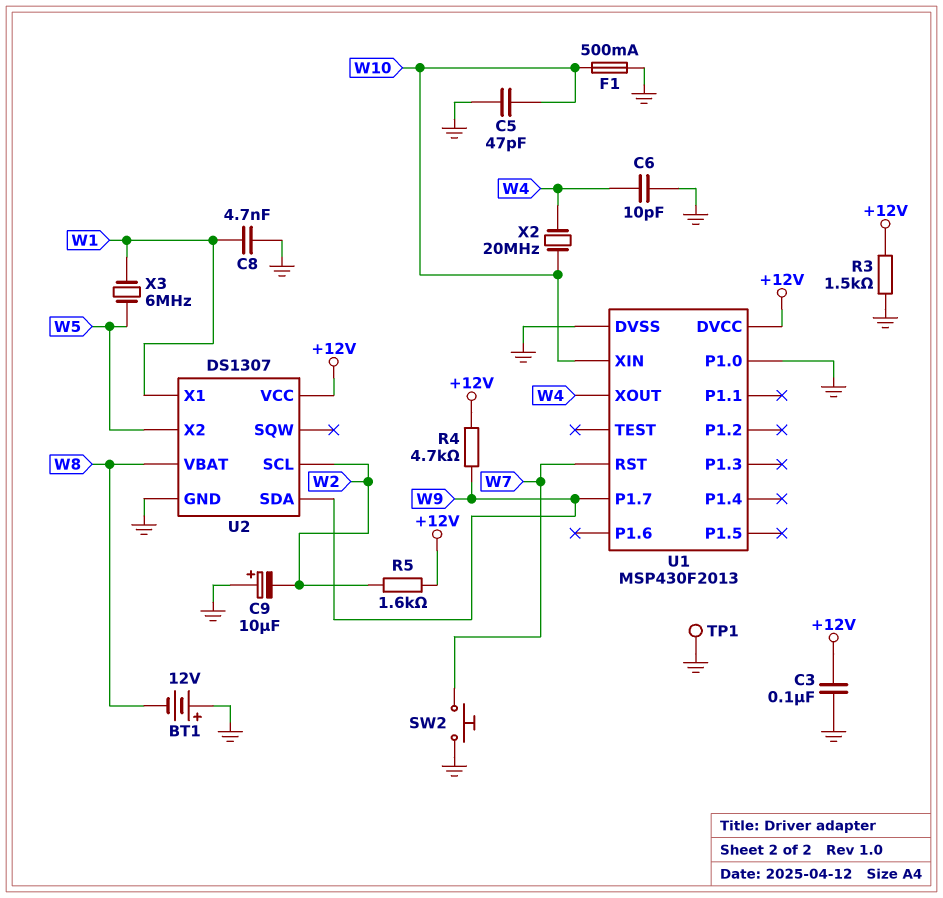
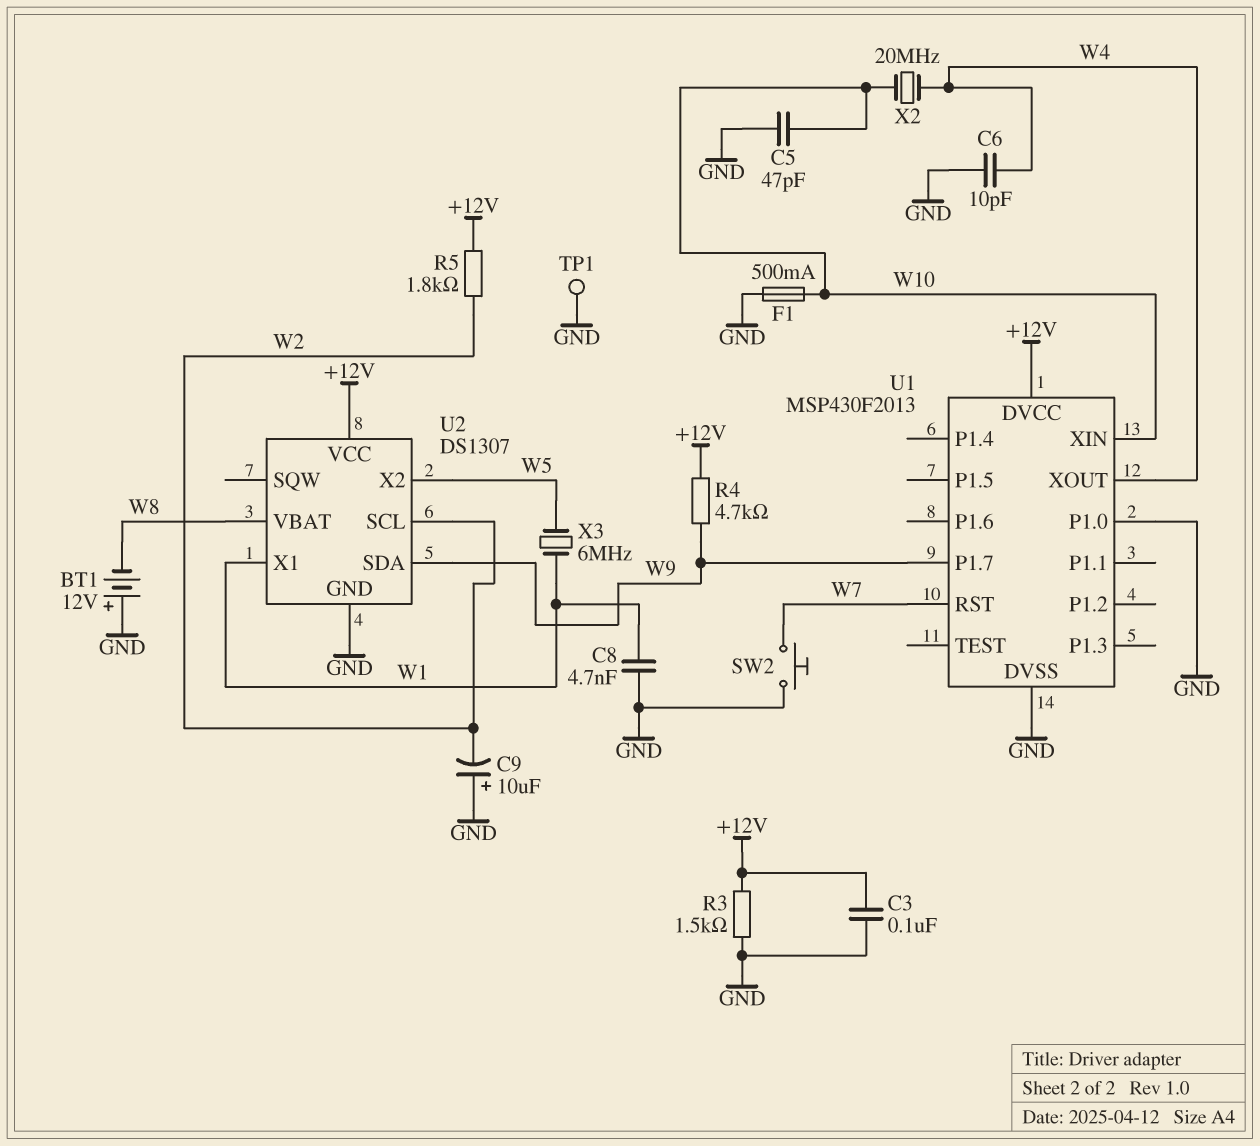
R5: 1.6k (+12V, W2) -> 1.8k (+12V, W2)

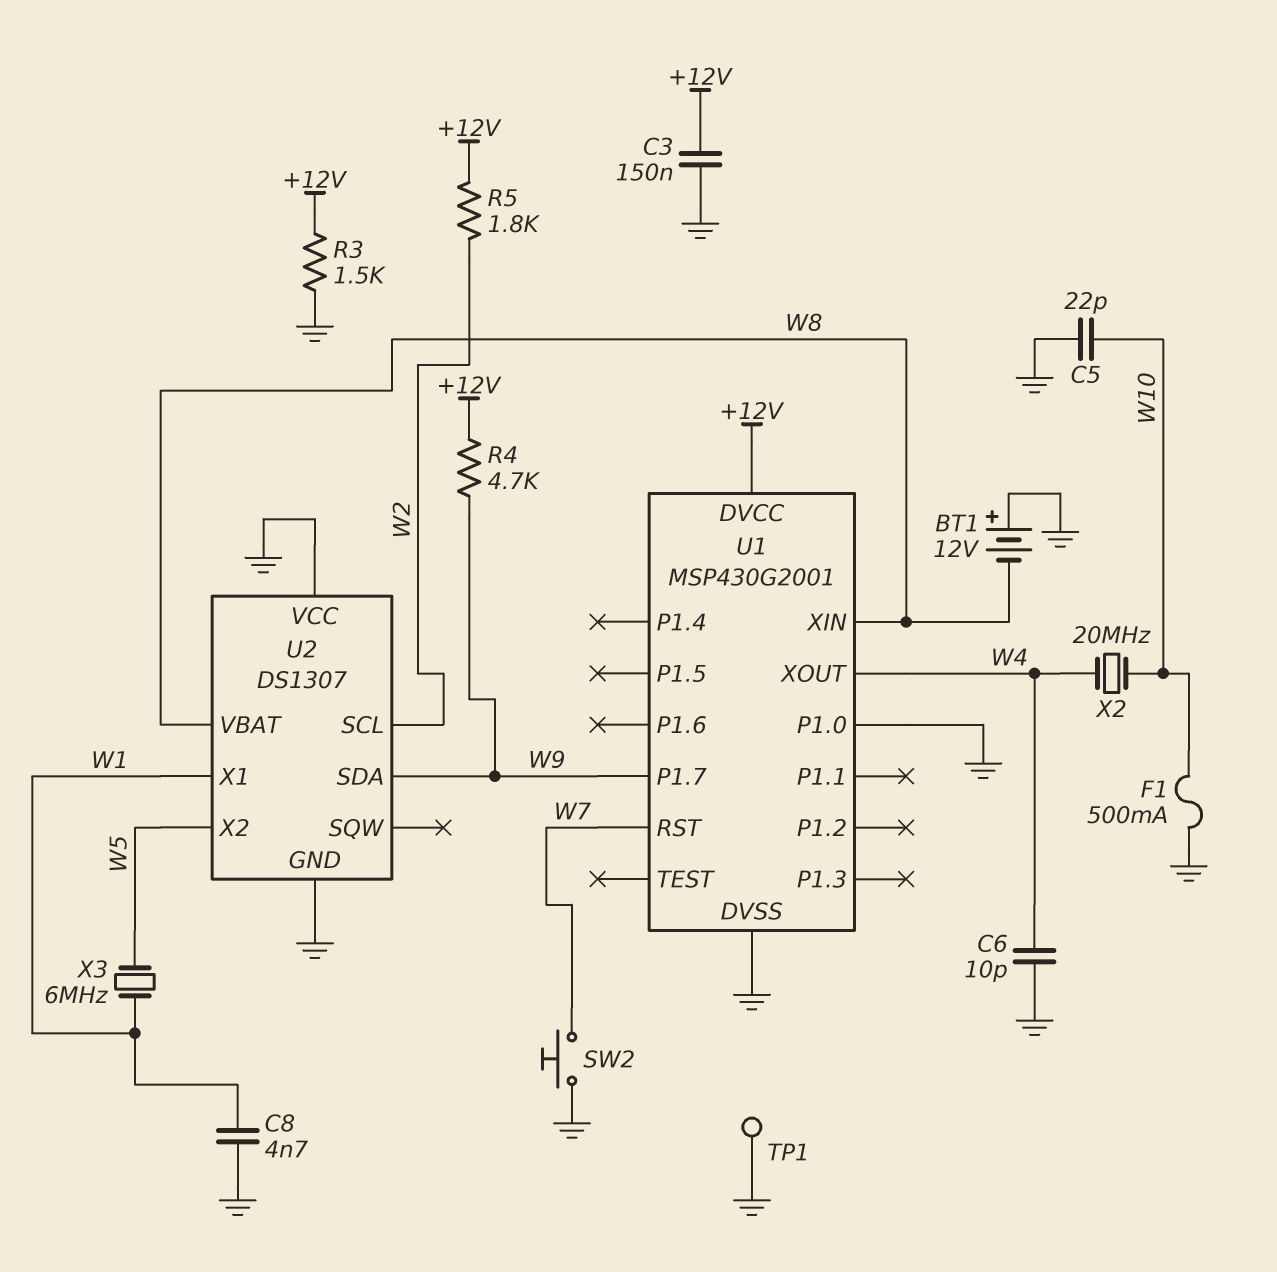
C3: 100nF (+12V, GND) -> 150nF (+12V, GND)
C5: 47pF (GND, W10) -> 22pF (GND, W10)
C9: 10uF (plus GND, minus W2) -> none
U1: MSP430F2013 -> MSP430G2001
U1 pin XIN: W10 -> W8
U2 pin VCC: +12V -> GND

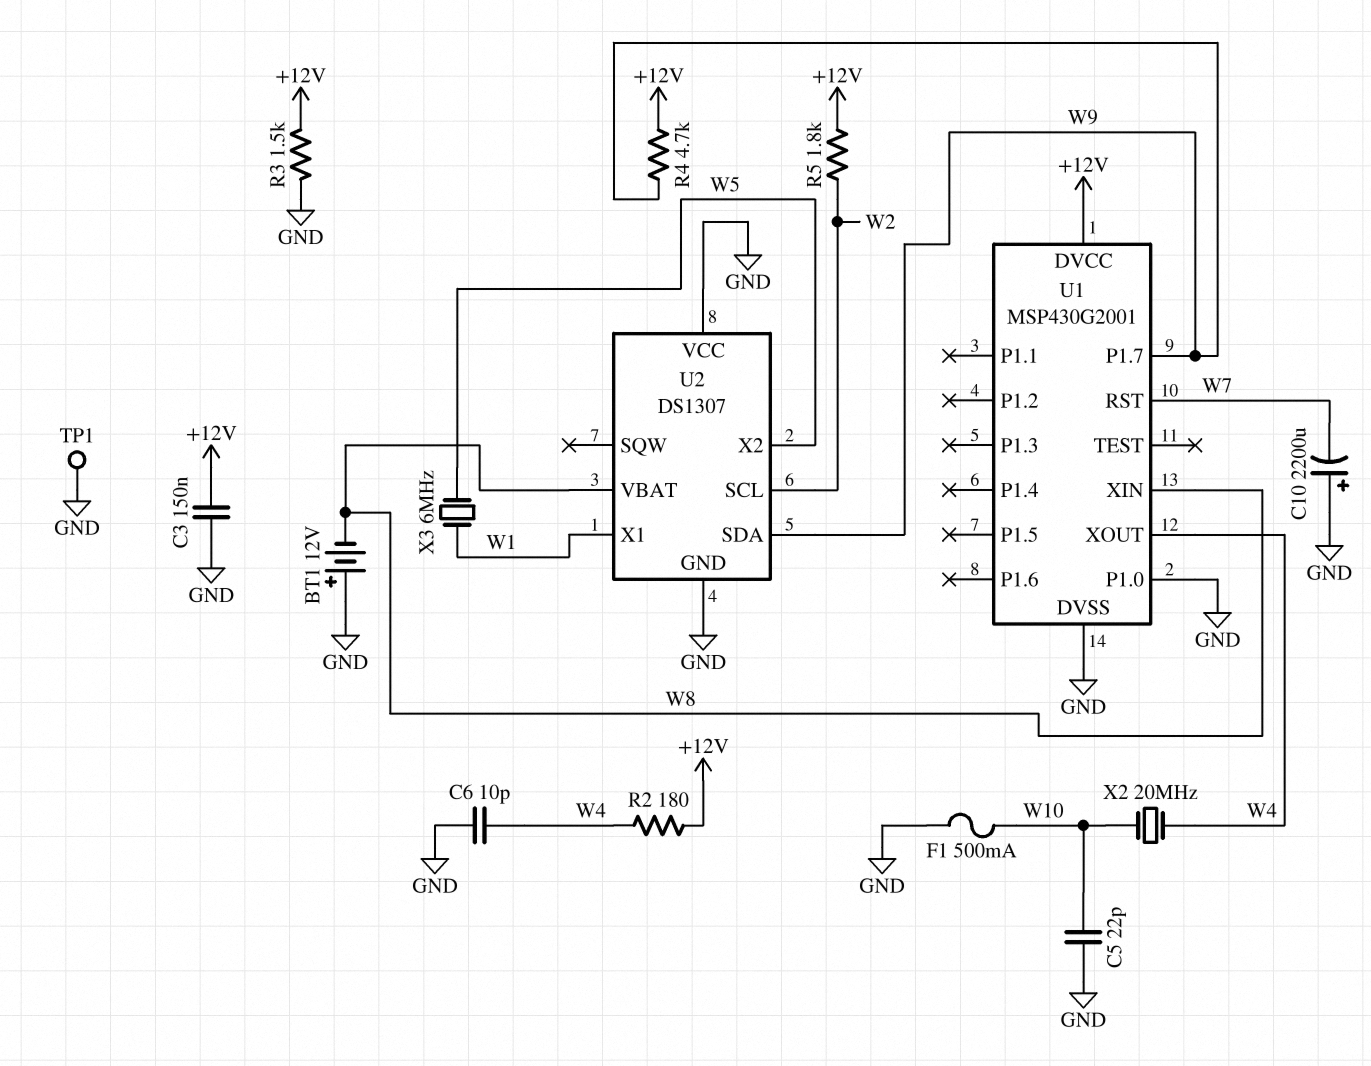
C8: 4.7nF (GND, W1) -> none
C10: none -> 2200uF (plus GND, minus W7)
R2: none -> 180 (+12V, W4)
SW2: button (GND, W7) -> none

